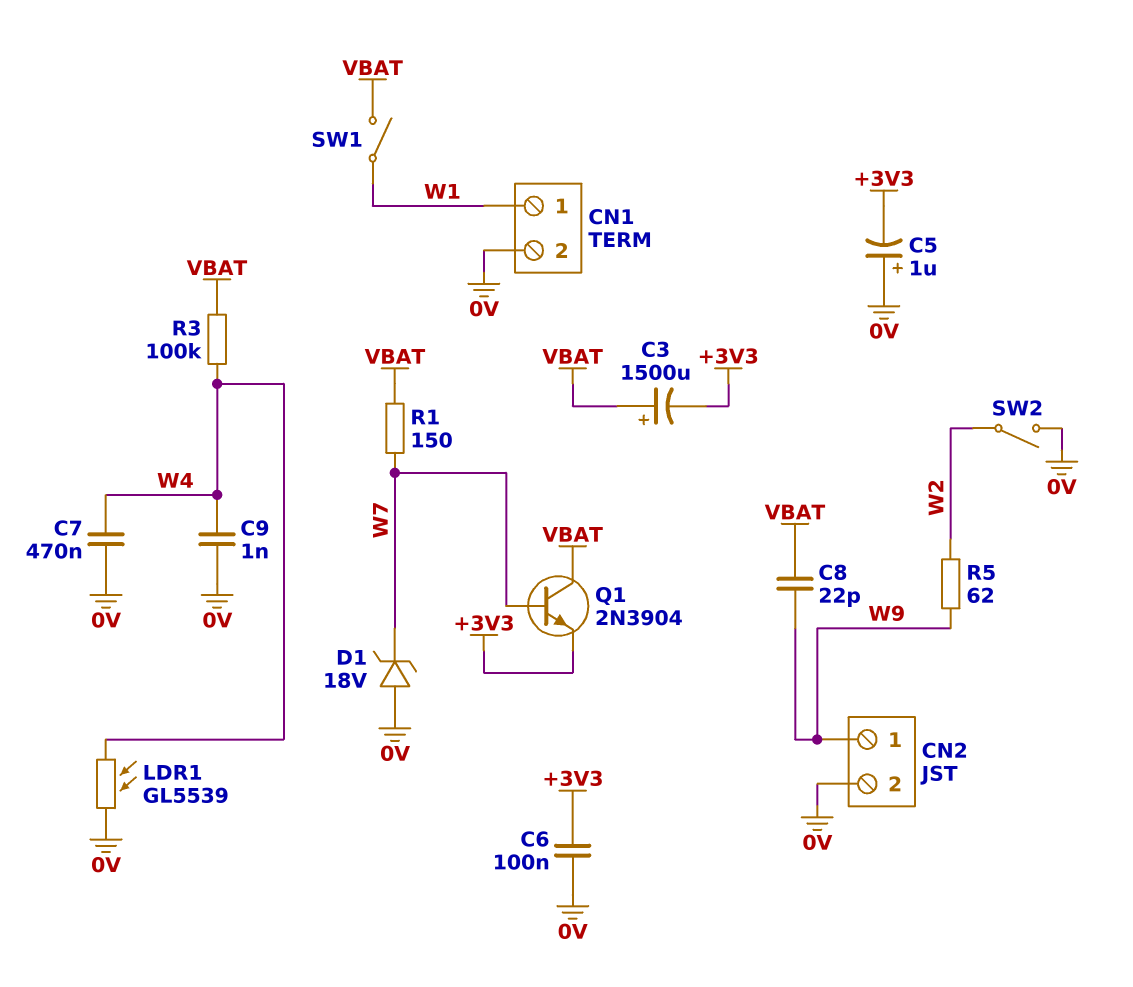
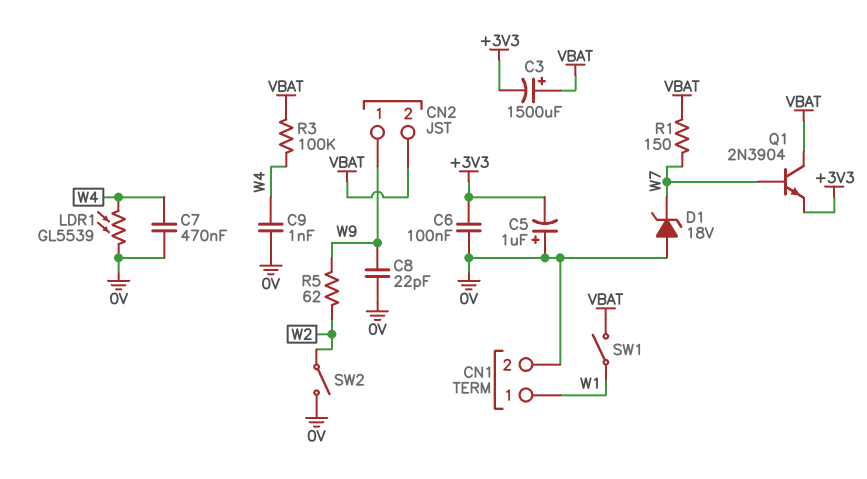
C8: 22pF (VBAT, W9) -> 22pF (0V, W9)
CN2 pin 2: 0V -> VBAT

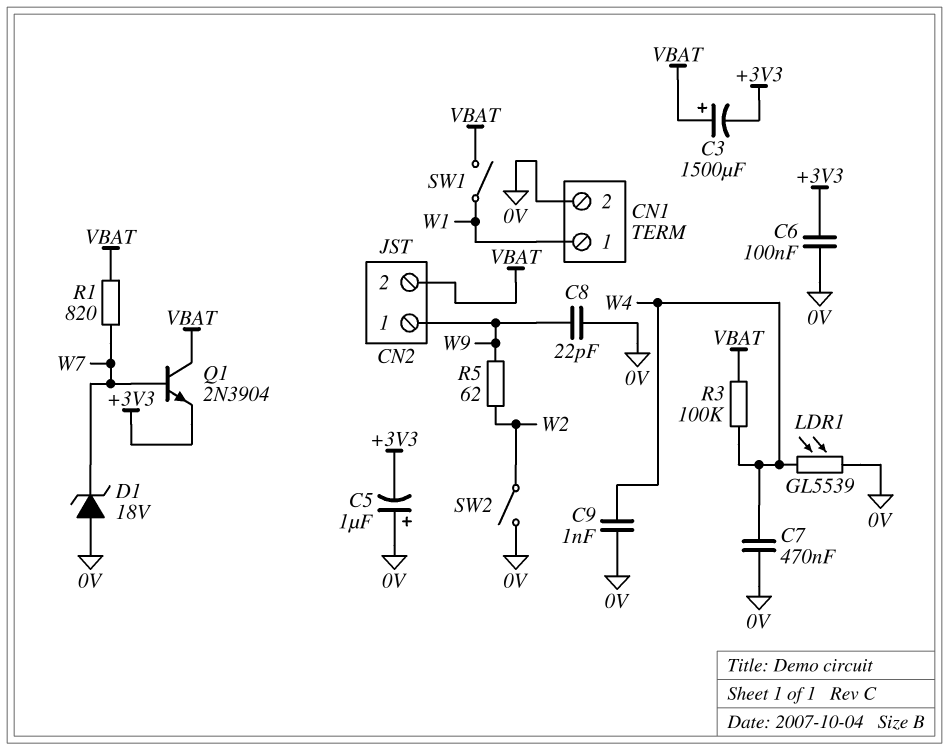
R1: 150 (VBAT, W7) -> 820 (VBAT, W7)

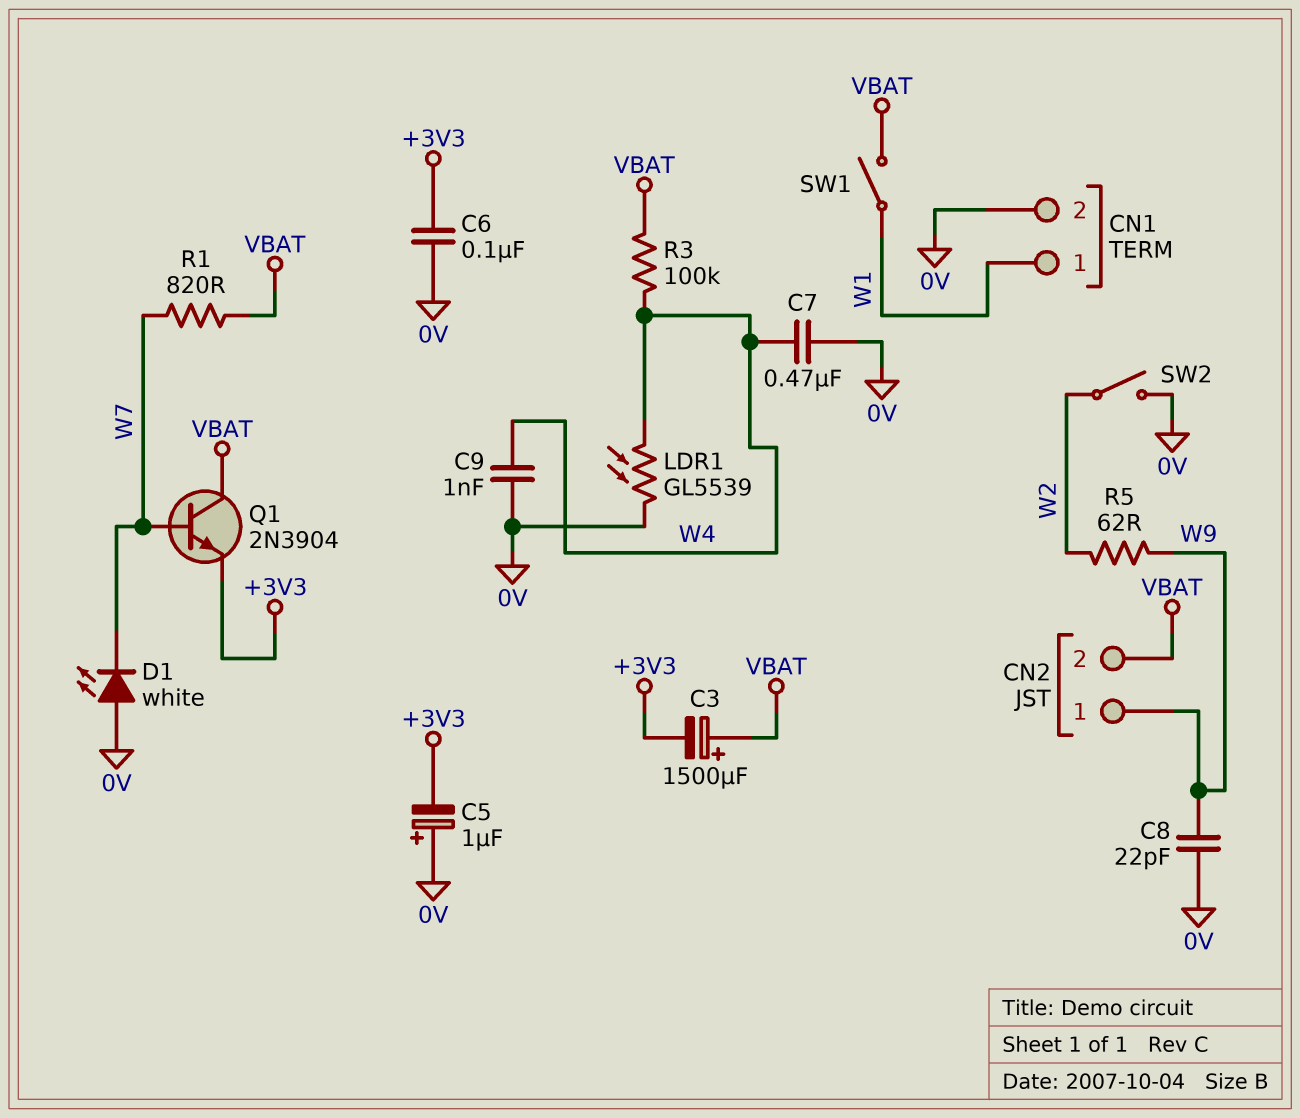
D1: zener 18V (A 0V, K W7) -> LED white (A 0V, K W7)

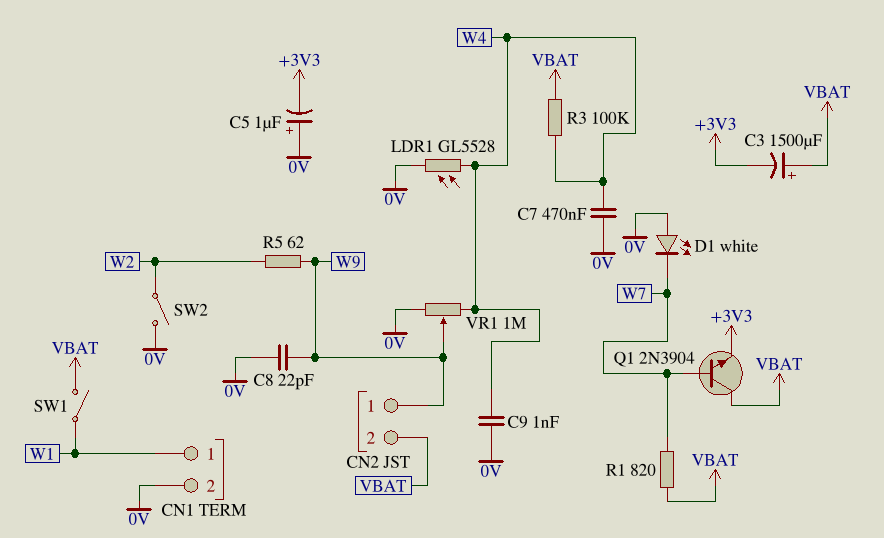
C6: 100nF (+3V3, 0V) -> none
LDR1: GL5539 (0V, W4) -> GL5528 (0V, W4)
VR1: none -> 1M (0V, W4, wiper W9)

